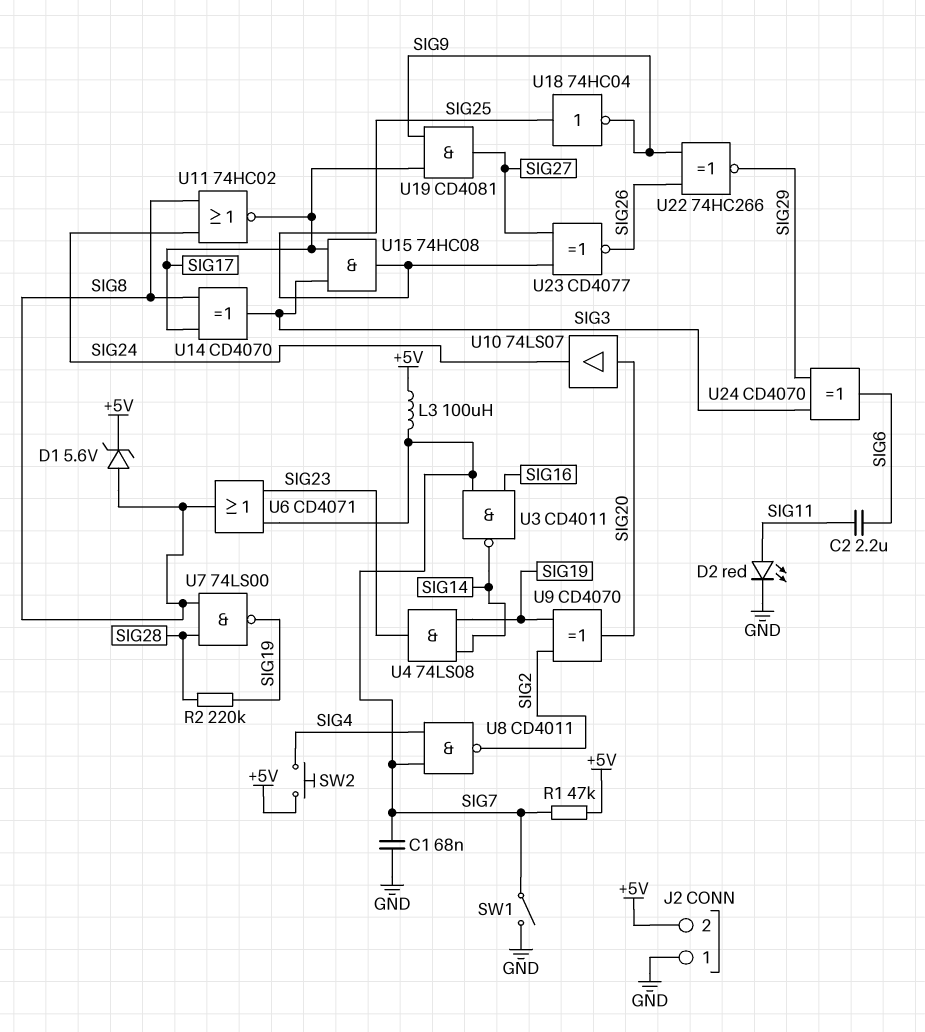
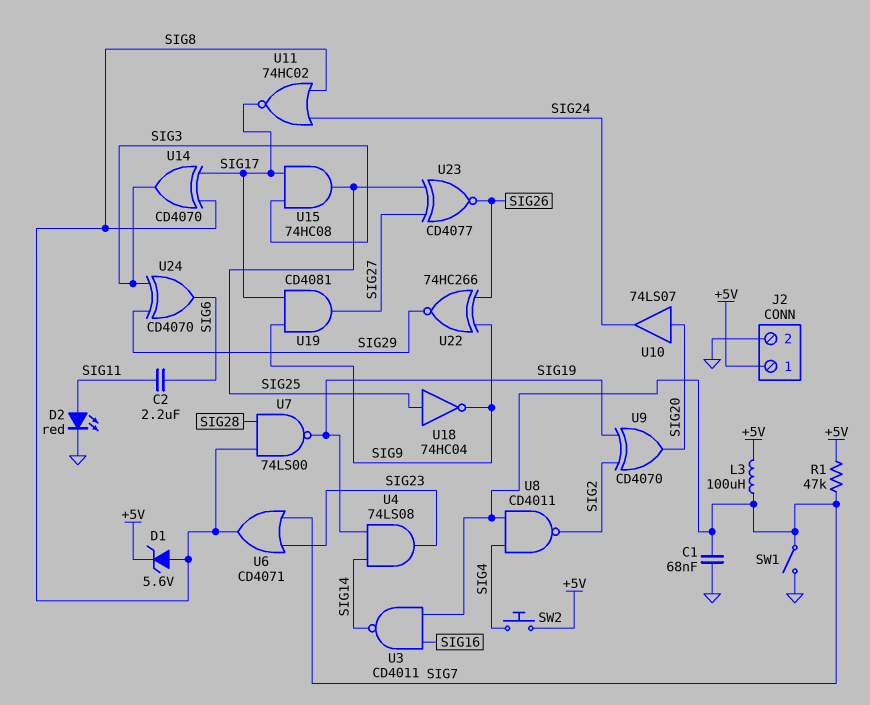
J2 pin 1: GND -> +5V
J2 pin 2: +5V -> GND
R2: 220k (SIG19, SIG28) -> none

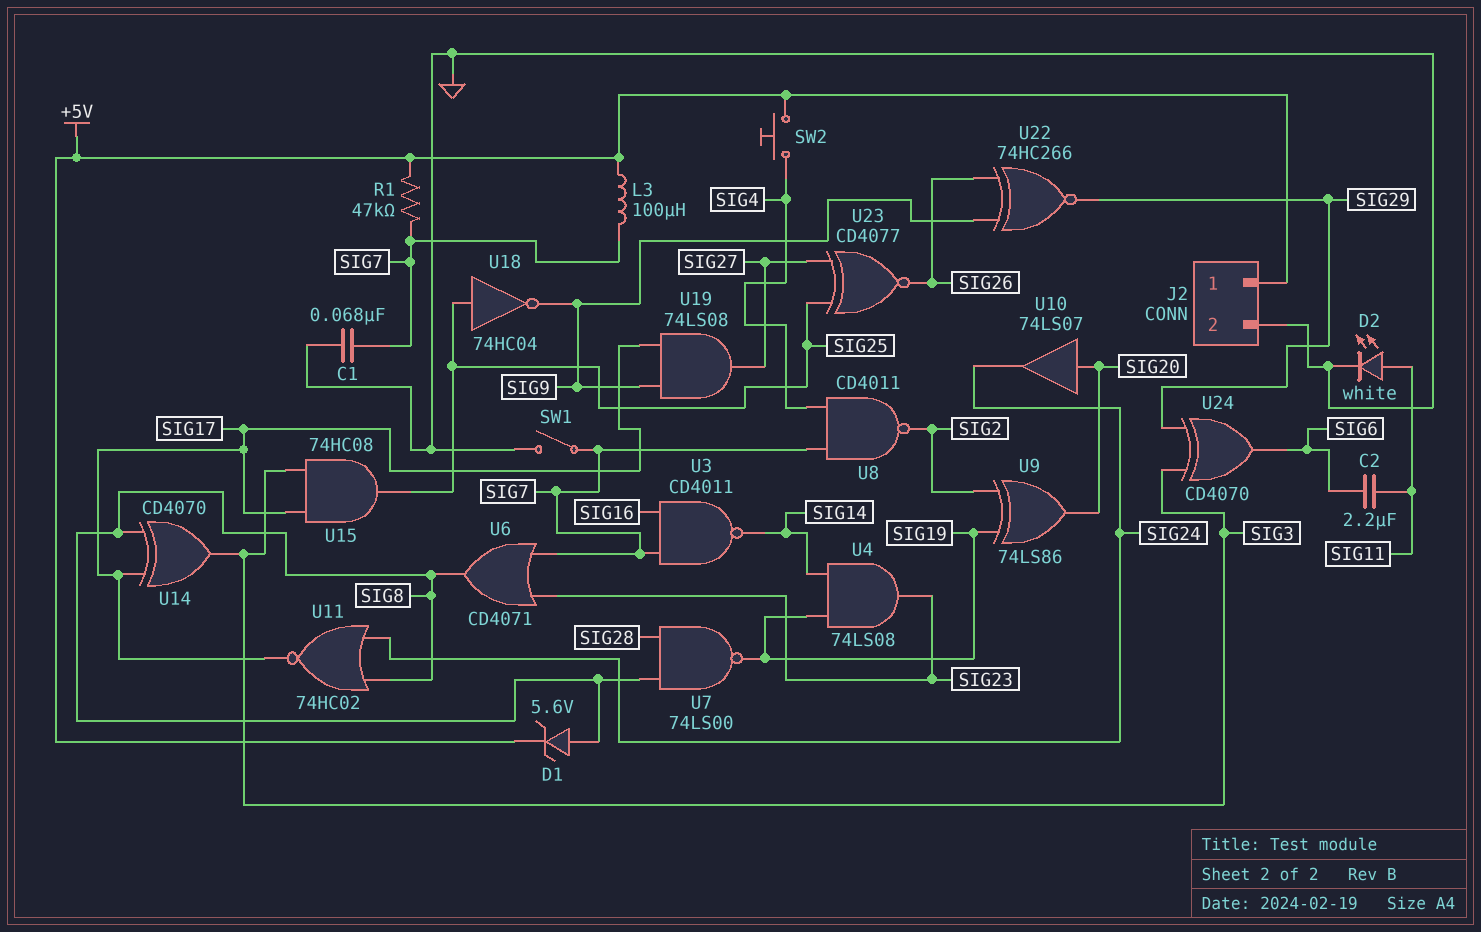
D2: LED red (A SIG11, K GND) -> LED white (A SIG11, K GND)
U9: XOR CD4070 (in SIG2, in SIG19, out SIG20) -> XOR 74LS86 (in SIG2, in SIG19, out SIG20)
U19: AND CD4081 (in SIG9, in SIG17, out SIG27) -> AND 74LS08 (in SIG9, in SIG17, out SIG27)

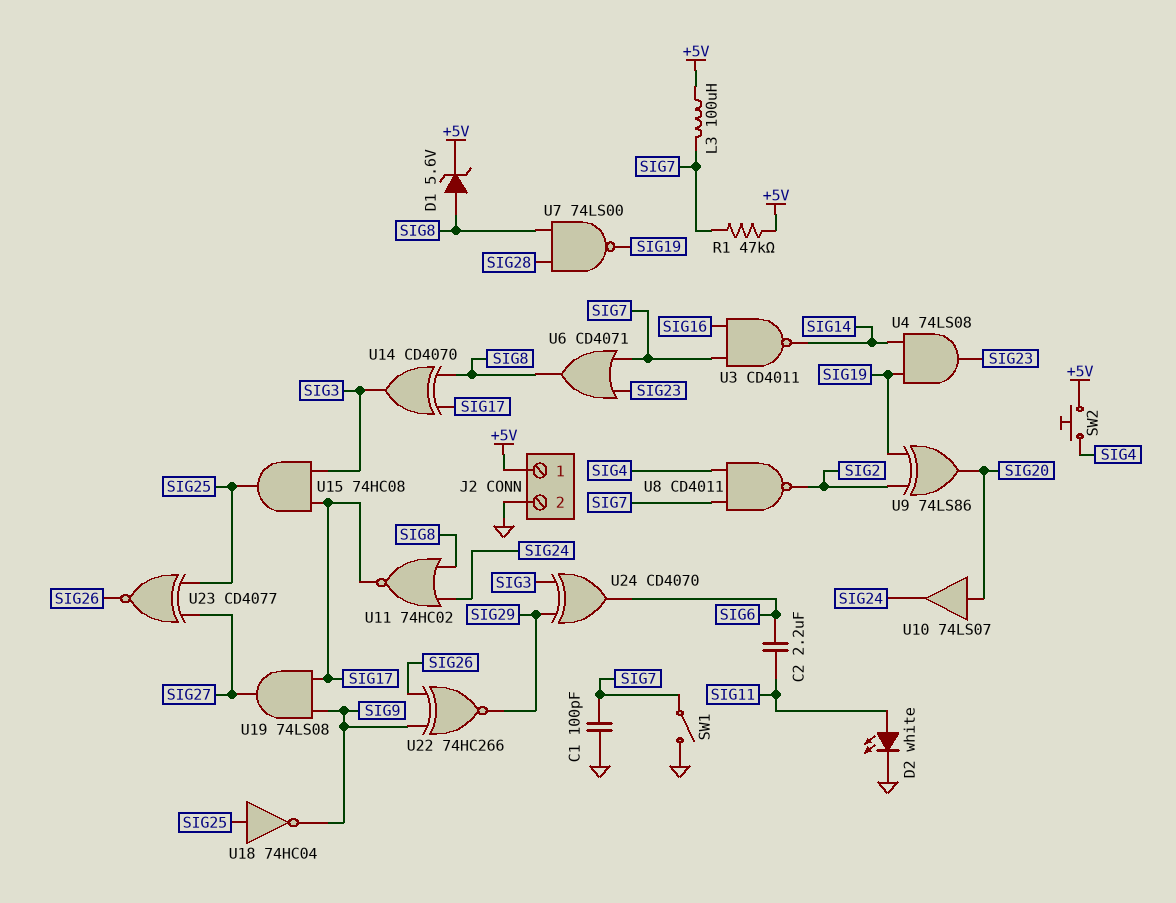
C1: 68nF (GND, SIG7) -> 100pF (GND, SIG7)

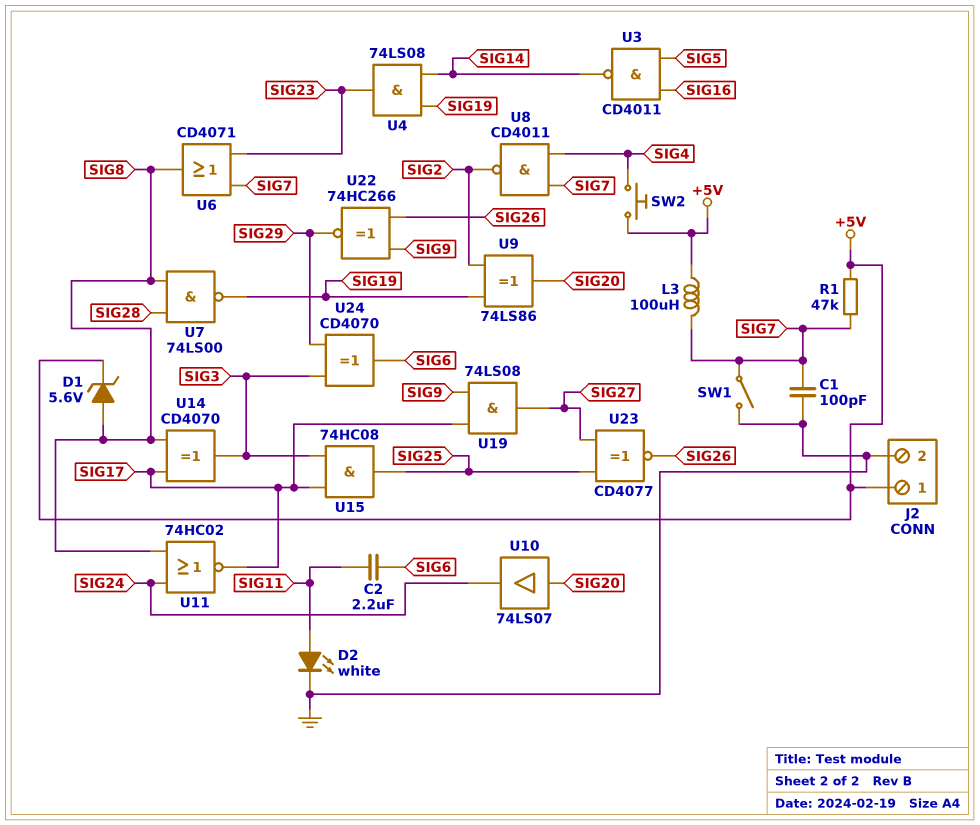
U3: NAND CD4011 (in SIG7, in SIG16, out SIG14) -> NAND CD4011 (in SIG5, in SIG16, out SIG14)
U18: NOT 74HC04 (in SIG25, out SIG9) -> none

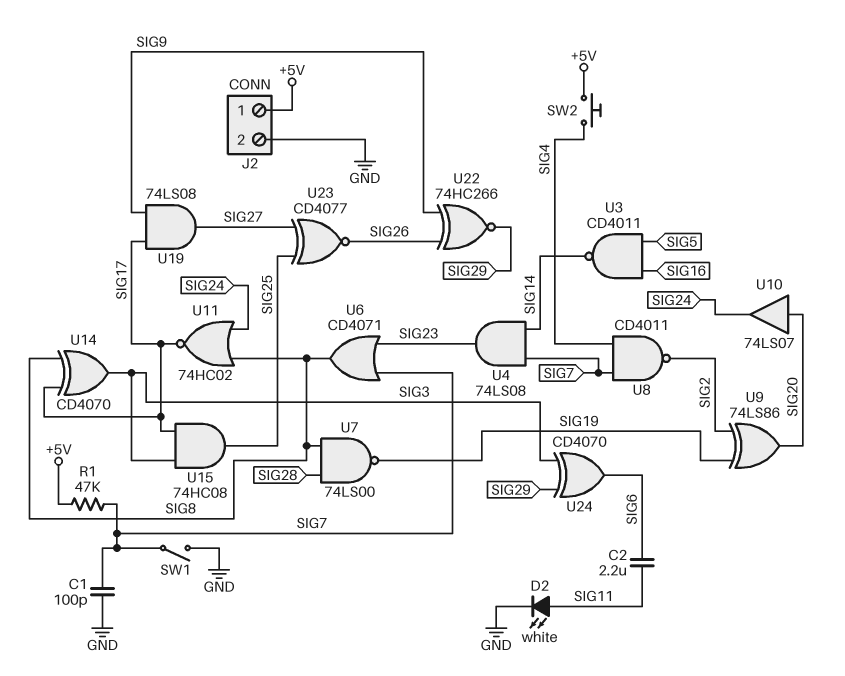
D1: zener 5.6V (A SIG8, K +5V) -> none
L3: 100uH (+5V, SIG7) -> none
U4: AND 74LS08 (in SIG14, in SIG19, out SIG23) -> AND 74LS08 (in SIG7, in SIG14, out SIG23)

